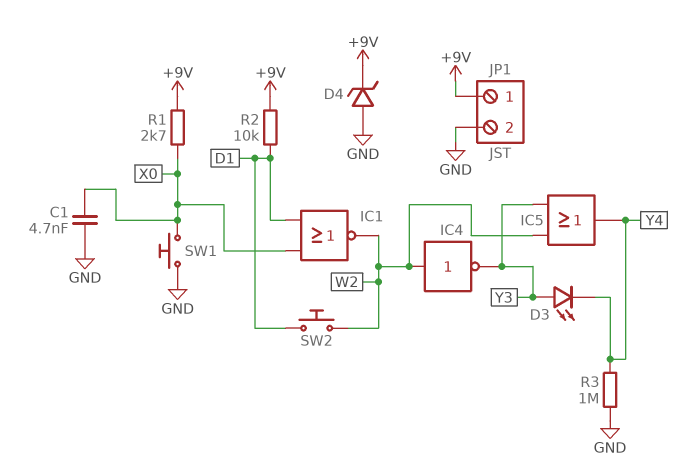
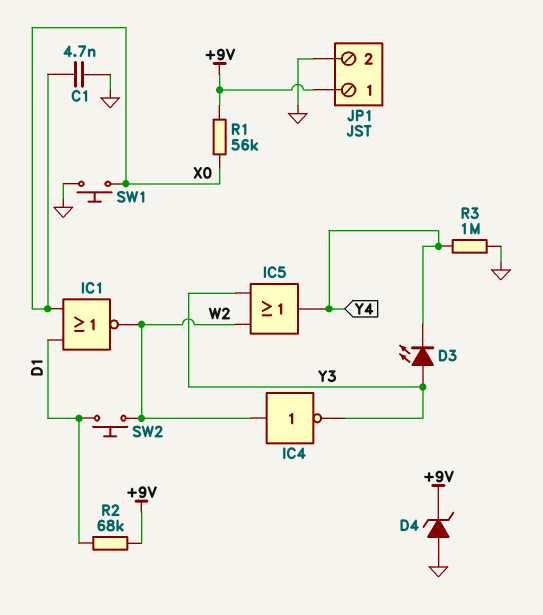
R1: 2.7k (+9V, X0) -> 56k (+9V, X0)
R2: 10k (+9V, D1) -> 68k (+9V, D1)

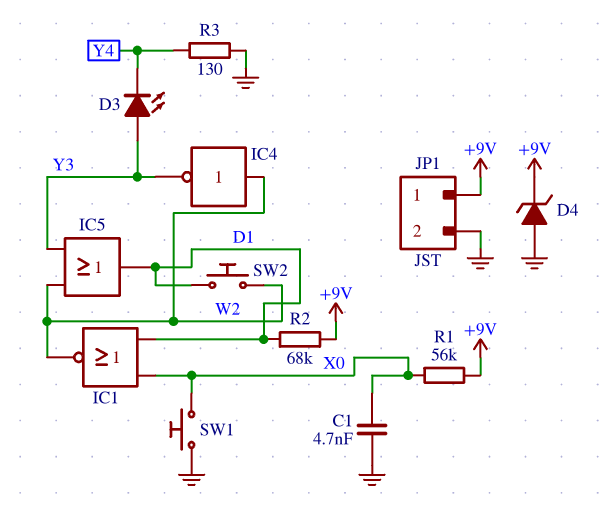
IC5: OR (in W2, in Y3, out Y4) -> OR (in W2, in Y3, out D1)
R3: 1M (GND, Y4) -> 130 (GND, Y4)

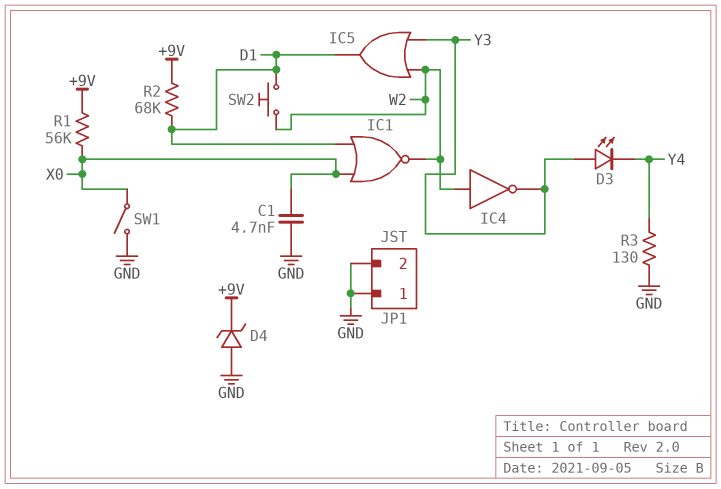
JP1 pin 1: +9V -> GND
SW1: button (GND, X0) -> switch (GND, X0)

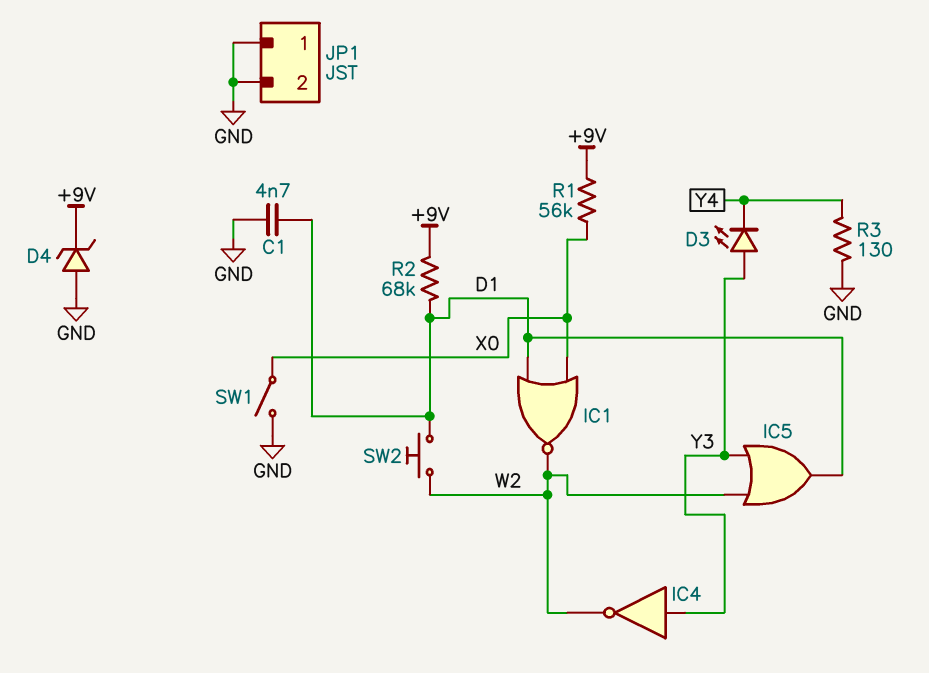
C1: 4.7nF (GND, X0) -> 4.7nF (D1, GND)
IC4: NOT (in W2, out Y3) -> NOT (in Y3, out W2)

